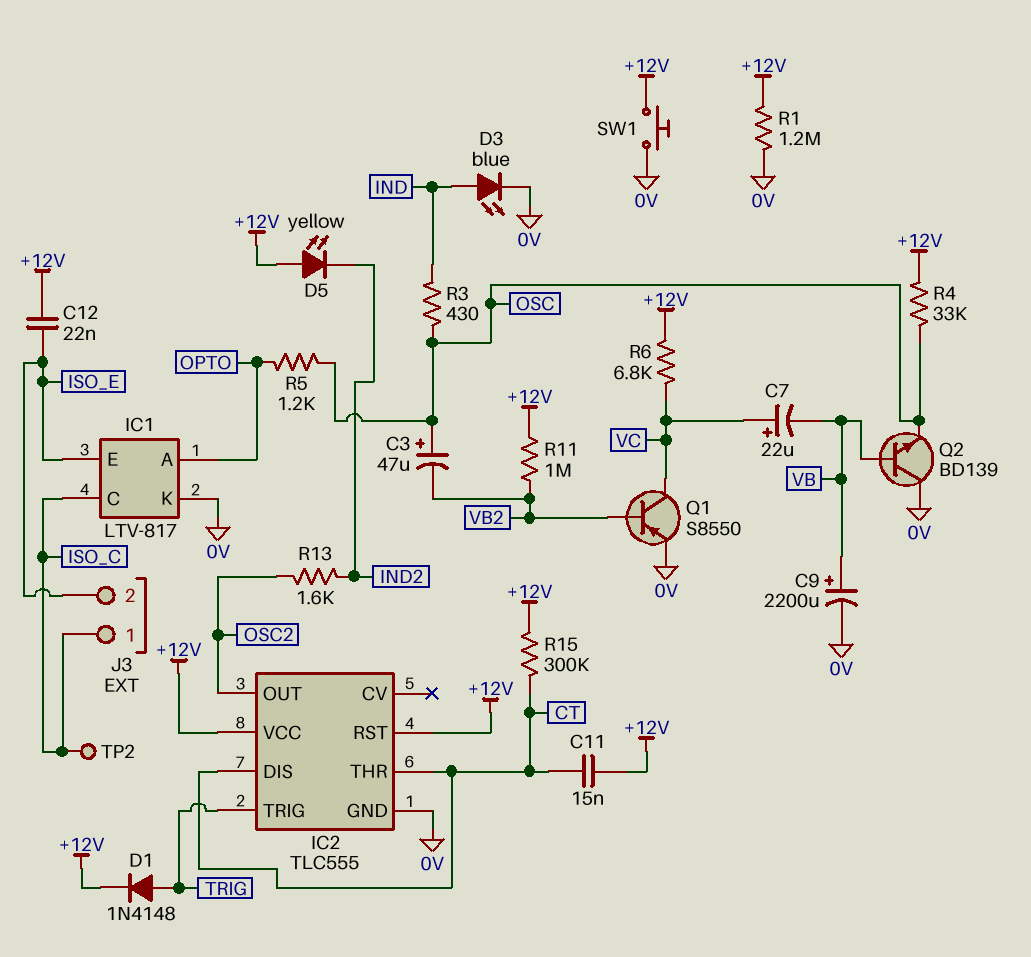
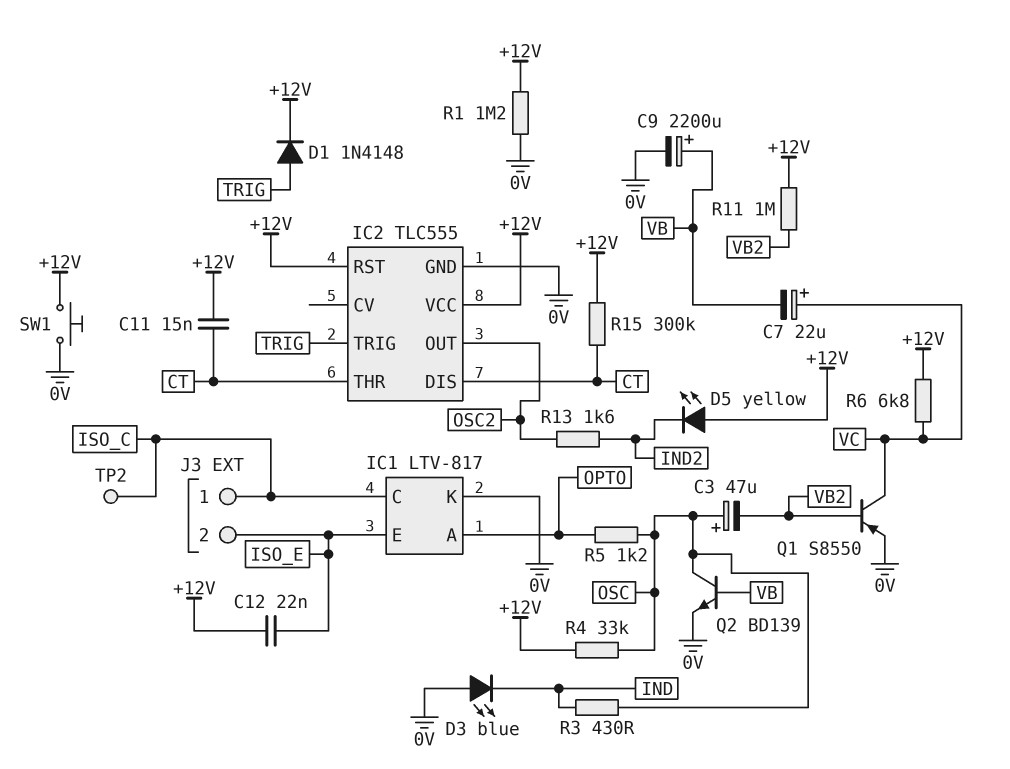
D3: LED blue (A IND, K 0V) -> LED blue (A 0V, K IND)
Q2: NPN BD139 (B VB, C 0V, E OSC) -> NPN BD139 (B VB, C OSC, E 0V)

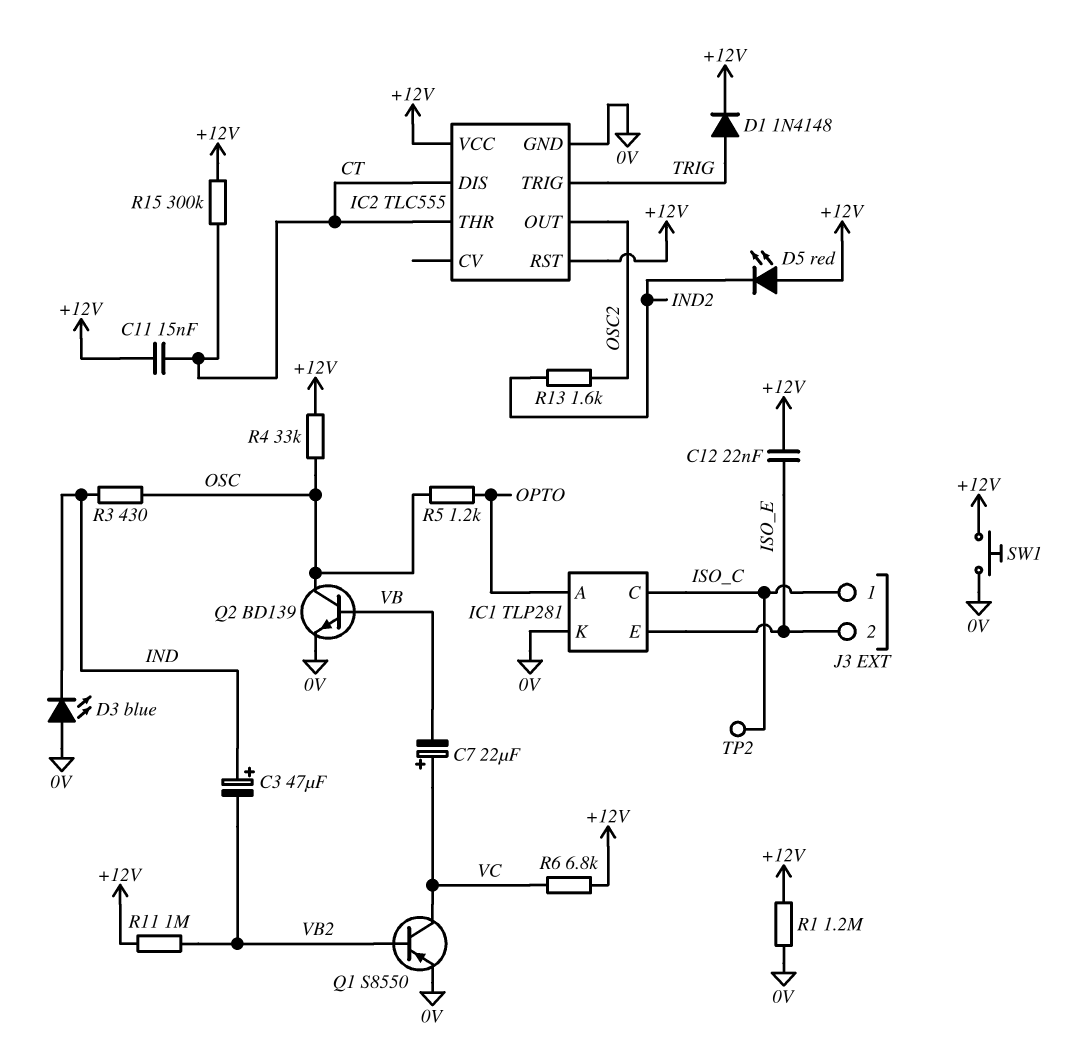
C3: 47uF (plus OSC, minus VB2) -> 47uF (plus IND, minus VB2)
C9: 2200uF (plus VB, minus 0V) -> none
D5: LED yellow (A +12V, K IND2) -> LED red (A +12V, K IND2)
IC1: LTV-817 -> TLP281

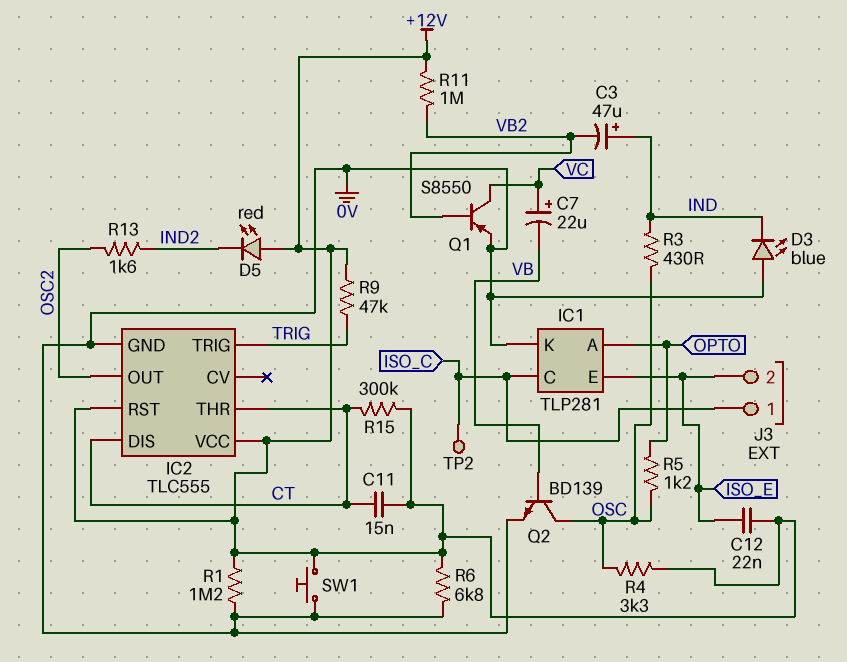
D1: diode 1N4148 (A TRIG, K +12V) -> none
R4: 33k (+12V, OSC) -> 3.3k (+12V, OSC)
R6: 6.8k (+12V, VC) -> 6.8k (+12V, 0V)
R9: none -> 47k (+12V, TRIG)

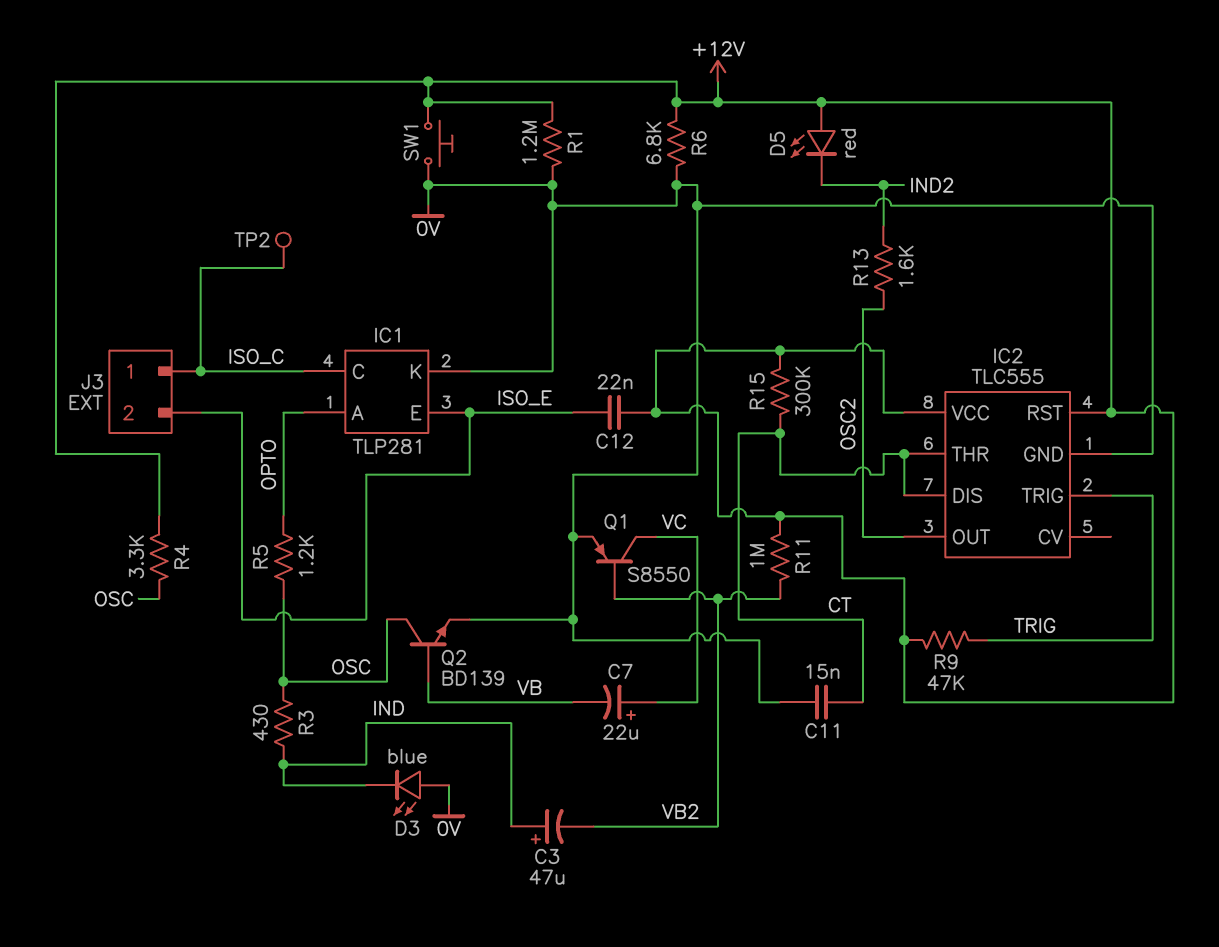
C11: 15nF (+12V, CT) -> 15nF (0V, CT)

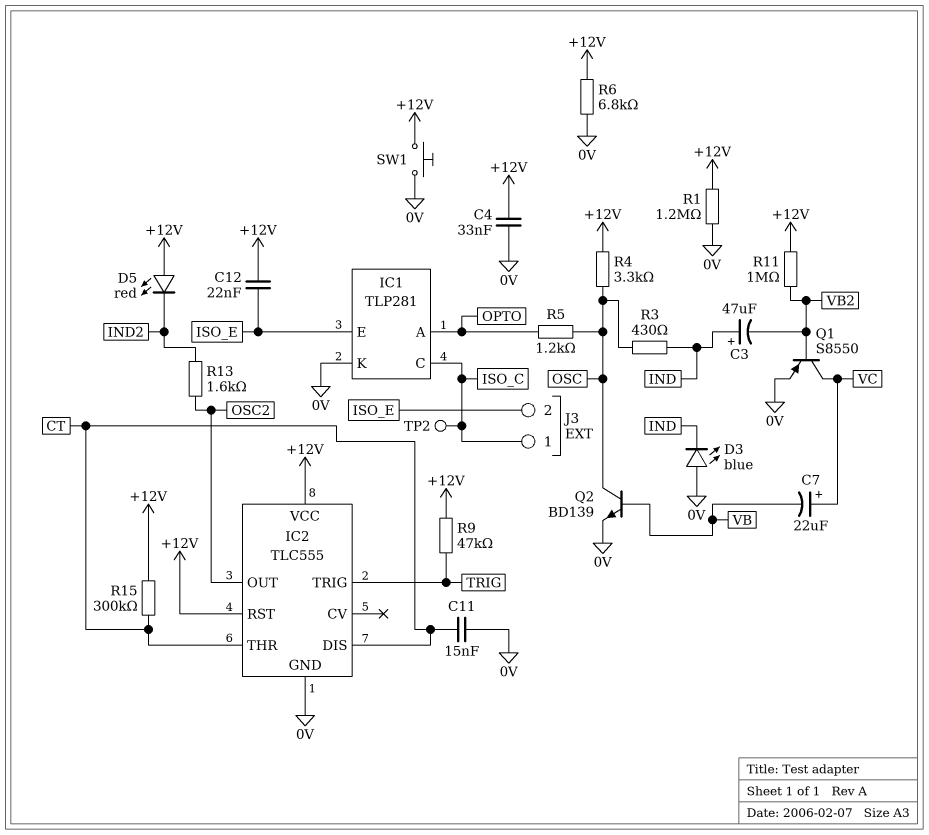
C4: none -> 33nF (+12V, 0V)

